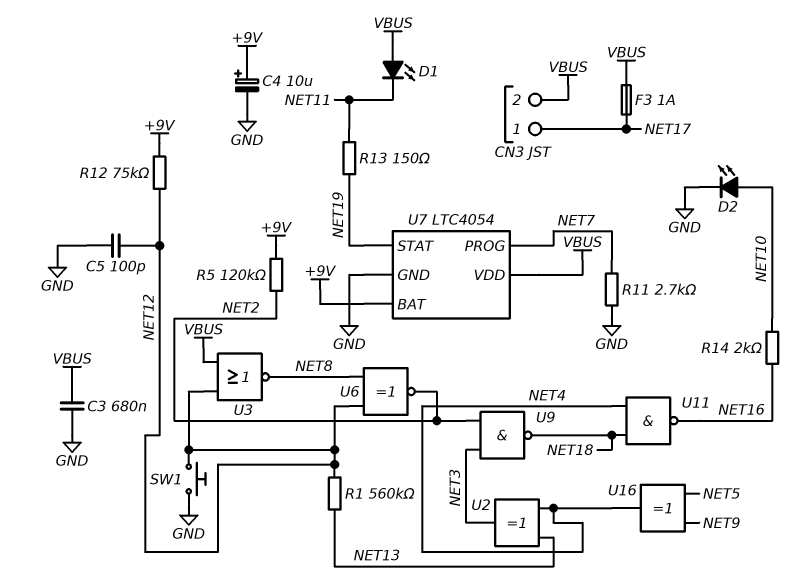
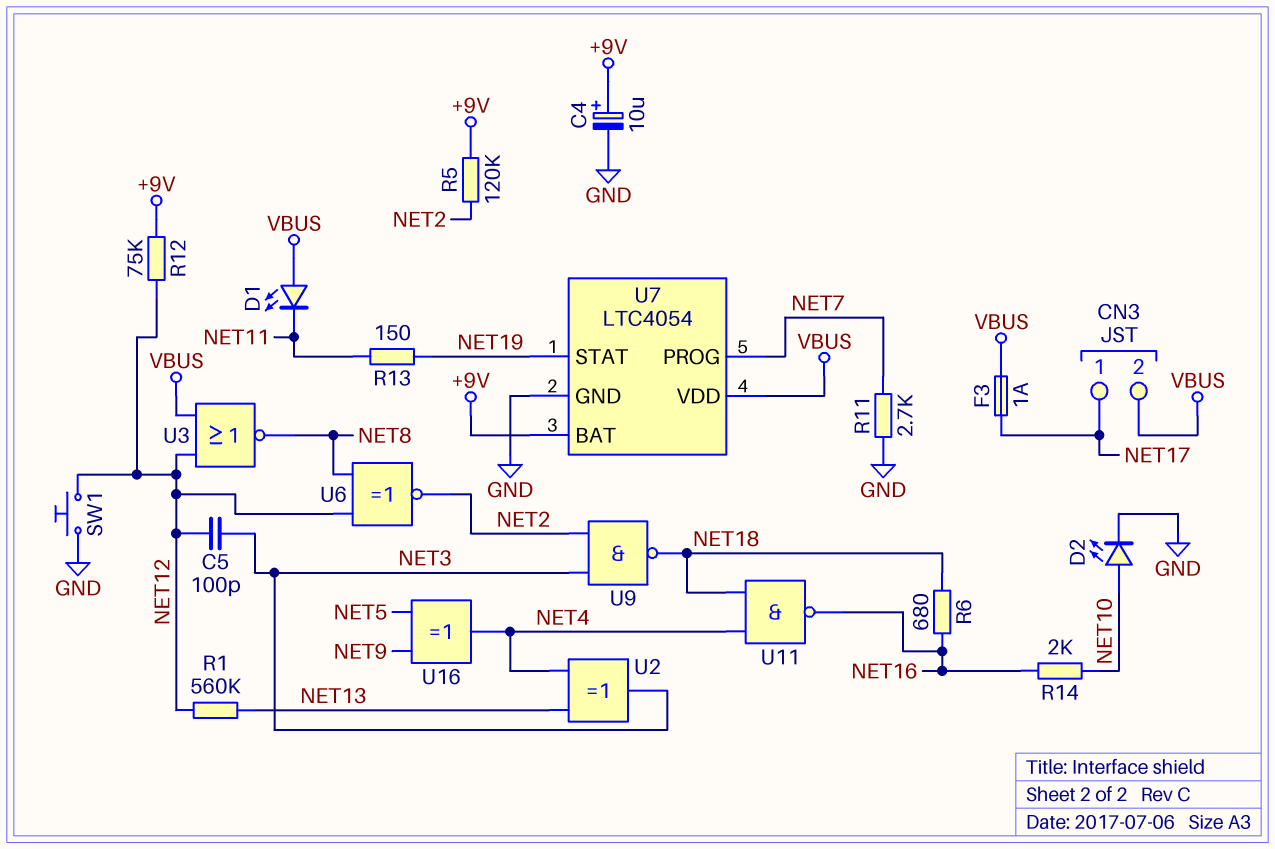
C3: 680nF (GND, VBUS) -> none
C5: 100pF (GND, NET12) -> 100pF (NET3, NET12)
R6: none -> 680 (NET16, NET18)

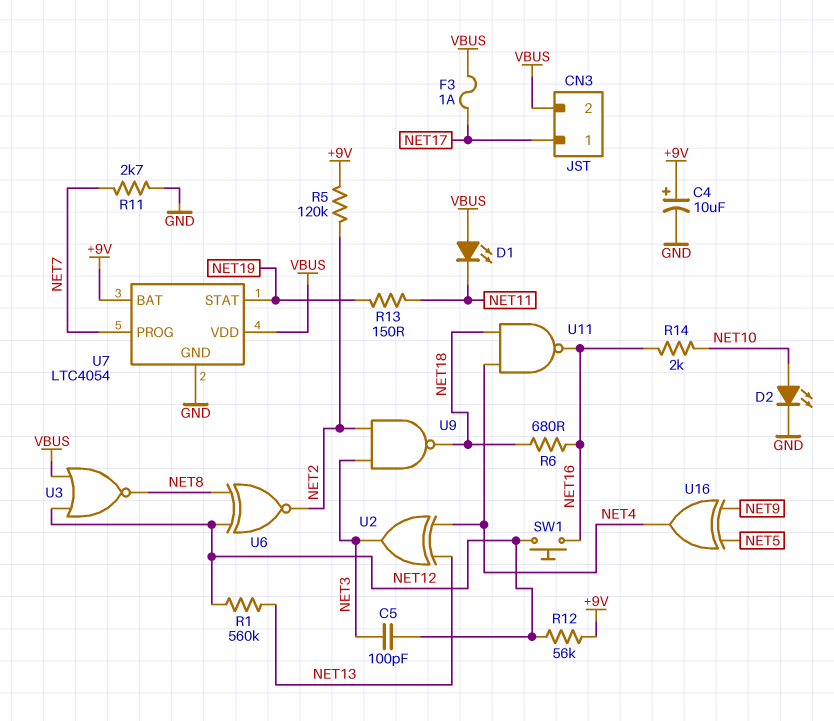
R12: 75k (+9V, NET12) -> 56k (+9V, NET12)
SW1: button (GND, NET12) -> button (NET12, NET16)

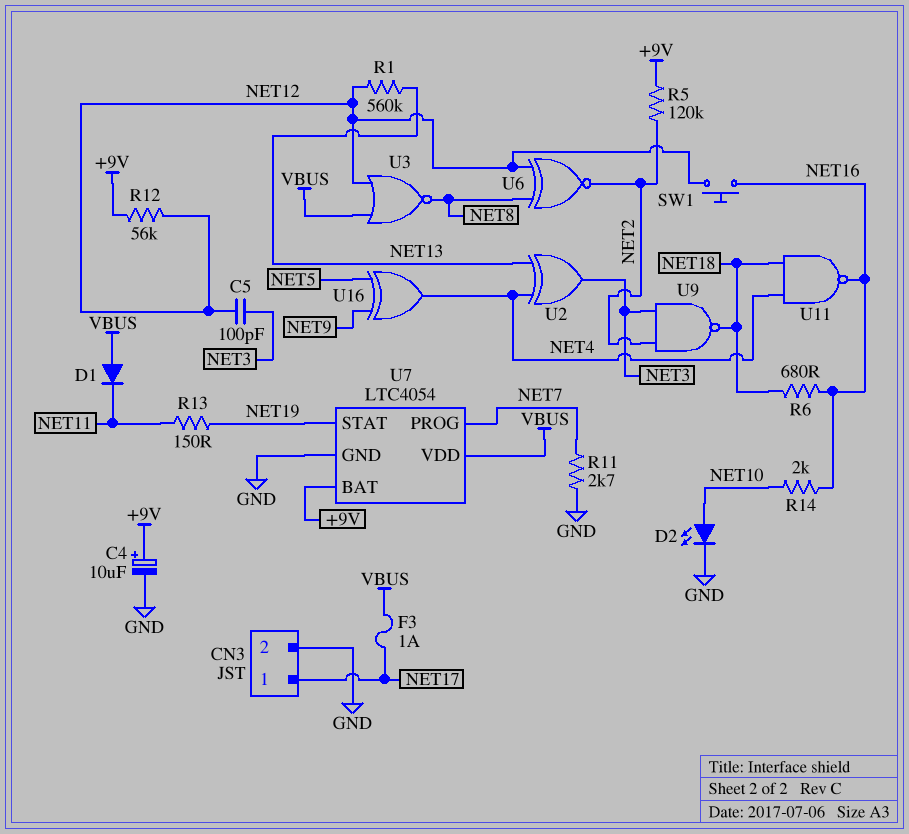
CN3 pin 2: VBUS -> GND
D1: LED (A VBUS, K NET11) -> diode (A VBUS, K NET11)

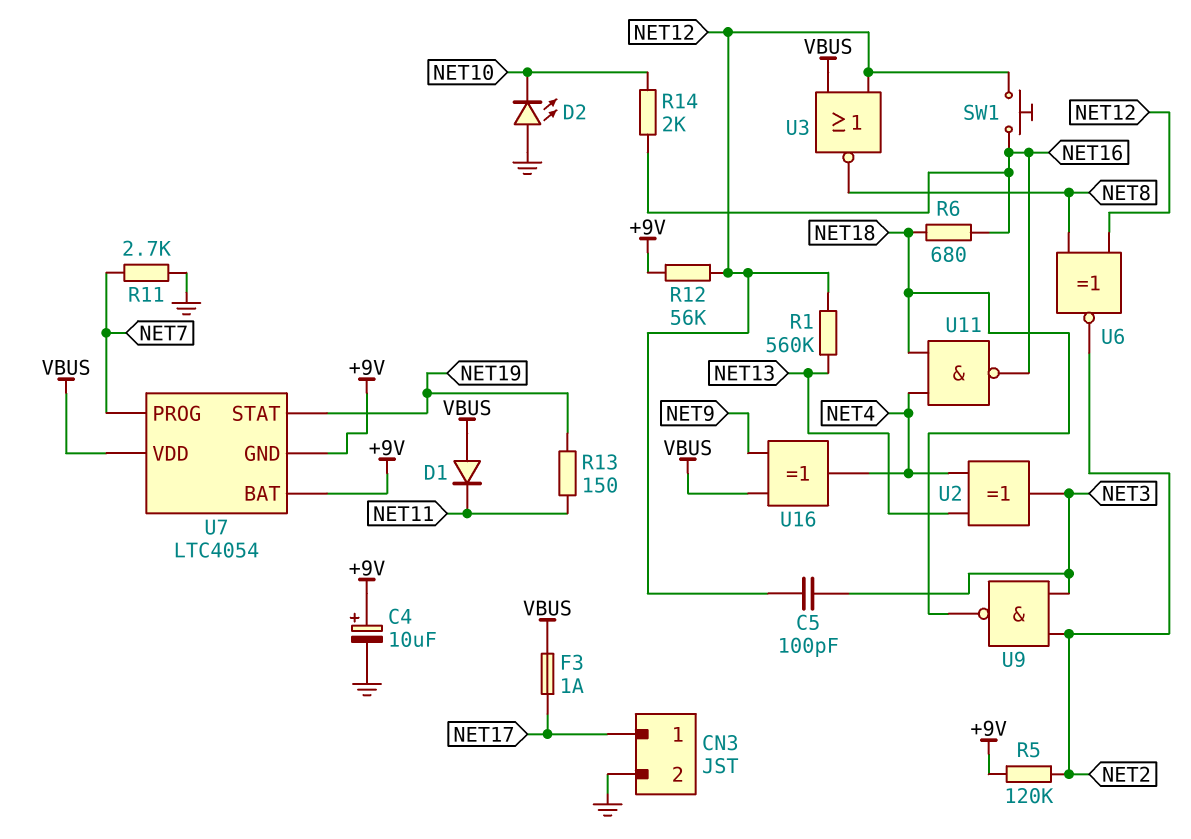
D2: LED (A NET10, K GND) -> LED (A GND, K NET10)
U7 pin GND: GND -> +9V
U16: XOR (in NET5, in NET9, out NET4) -> XOR (in NET9, in VBUS, out NET4)

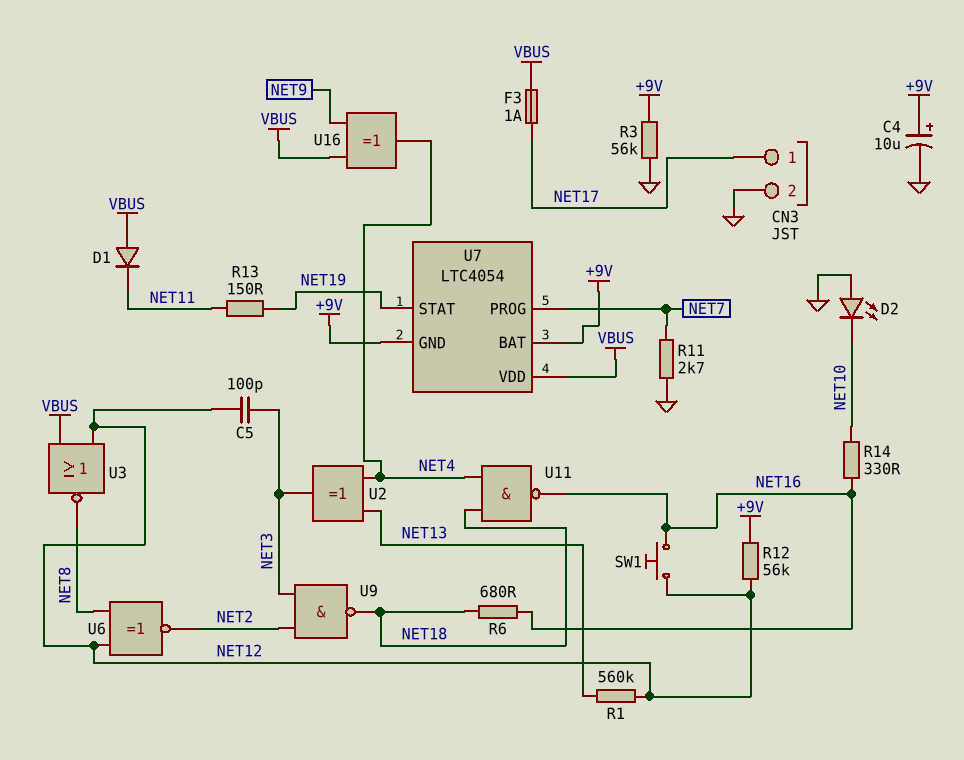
R3: none -> 56k (+9V, GND)
R5: 120k (+9V, NET2) -> none
R14: 2k (NET10, NET16) -> 330 (NET10, NET16)

